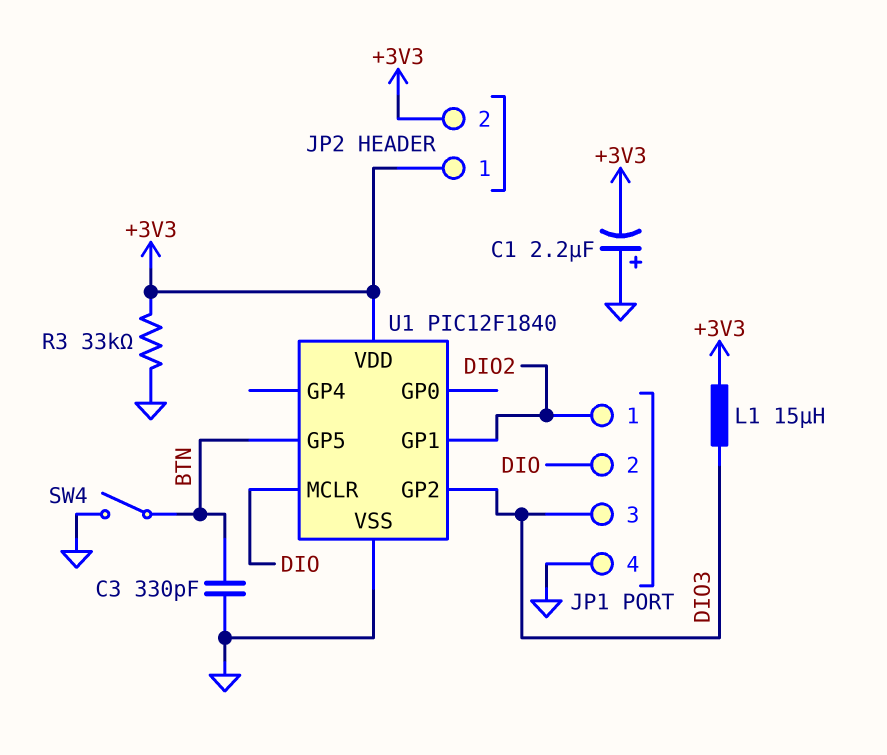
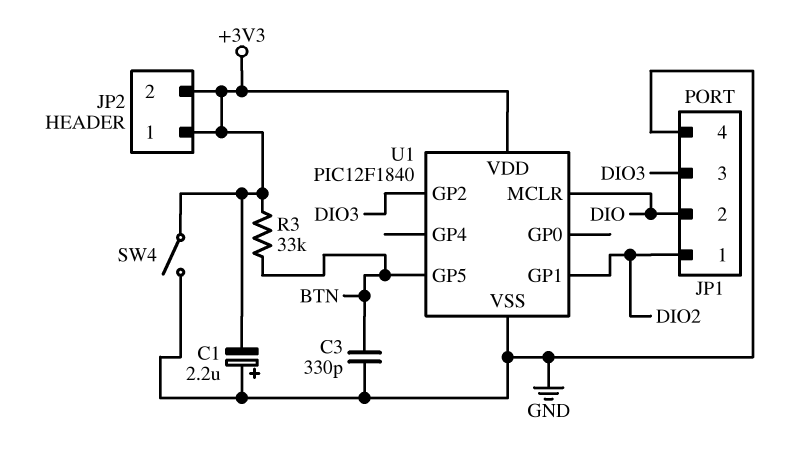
L1: 15uH (+3V3, DIO3) -> none
R3: 33k (+3V3, GND) -> 33k (+3V3, BTN)
SW4: switch (BTN, GND) -> switch (+3V3, GND)

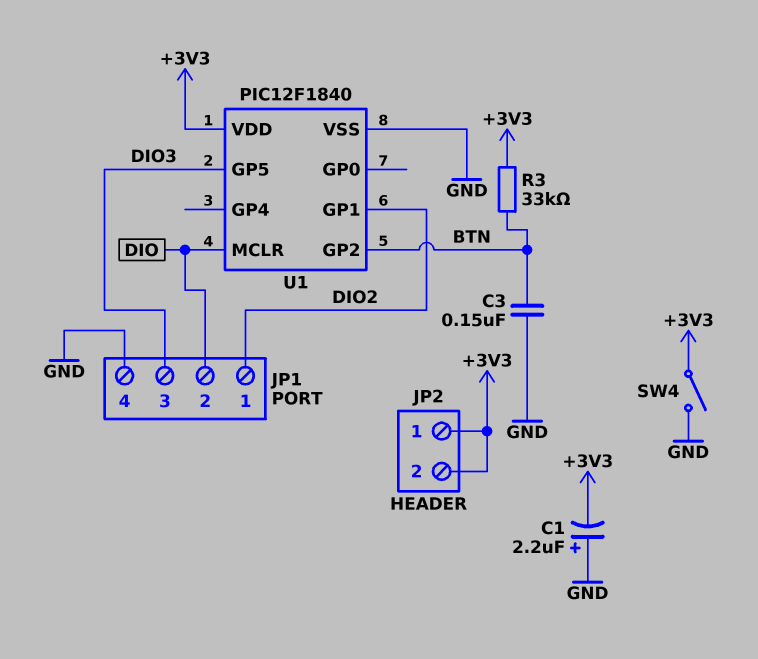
C3: 330pF (BTN, GND) -> 150nF (BTN, GND)
U1 pin GP2: DIO3 -> BTN
U1 pin GP5: BTN -> DIO3

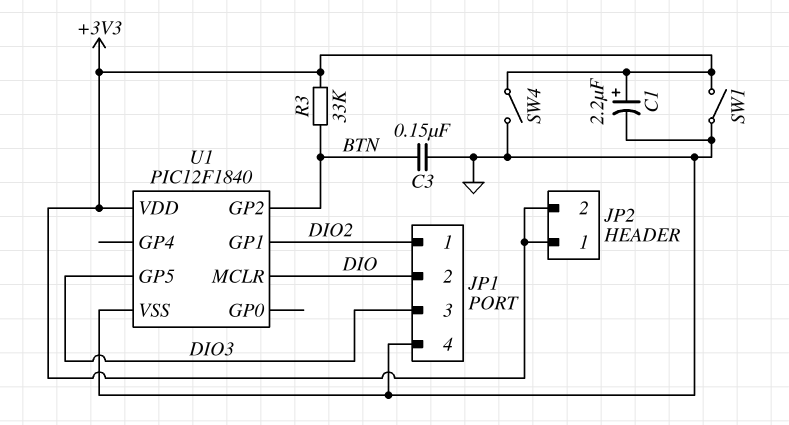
C1: 2.2uF (plus GND, minus +3V3) -> 2.2uF (plus +3V3, minus GND)
SW1: none -> switch (+3V3, GND)

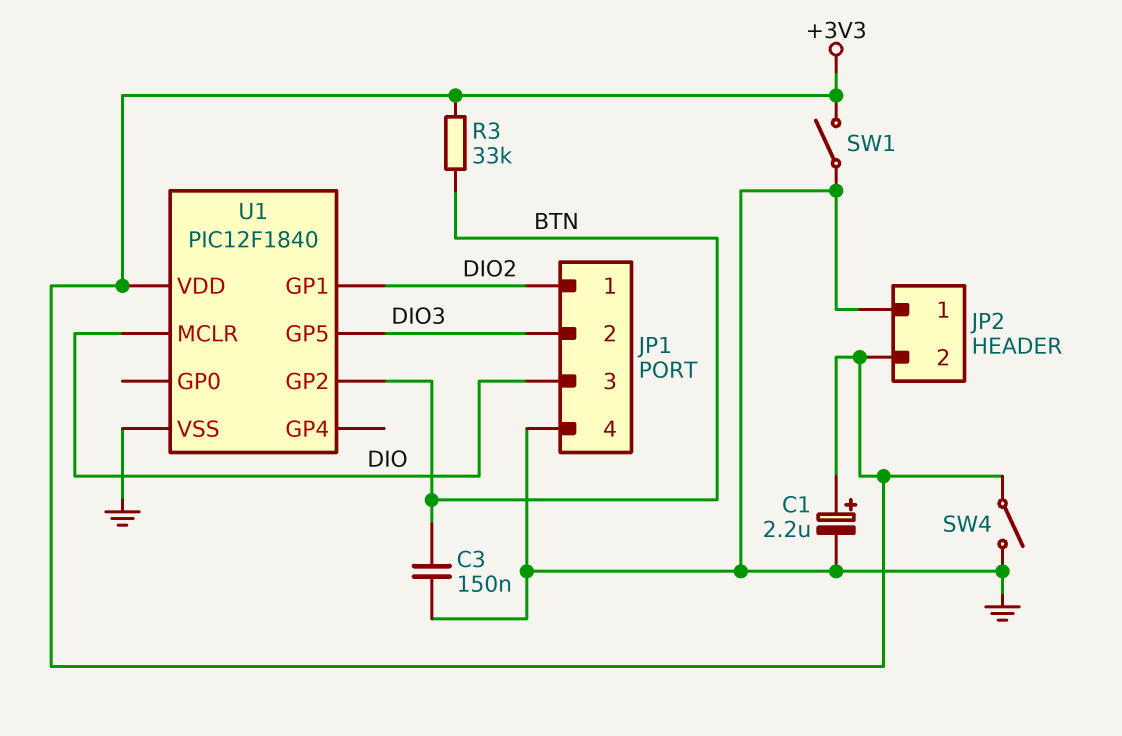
JP1 pin 2: DIO -> DIO3
JP1 pin 3: DIO3 -> DIO
JP2 pin 1: +3V3 -> GND

